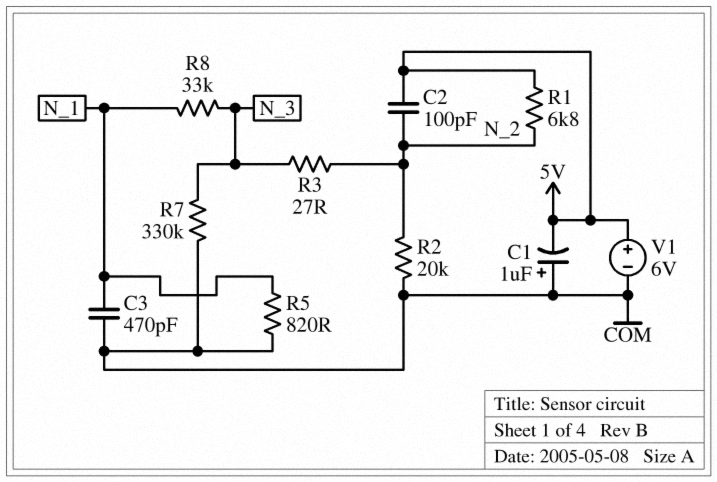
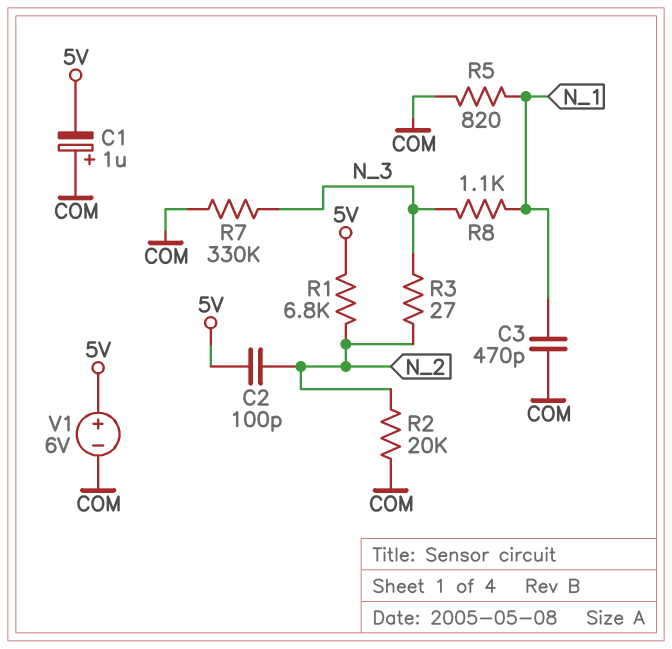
R8: 33k (N_1, N_3) -> 1.1k (N_1, N_3)

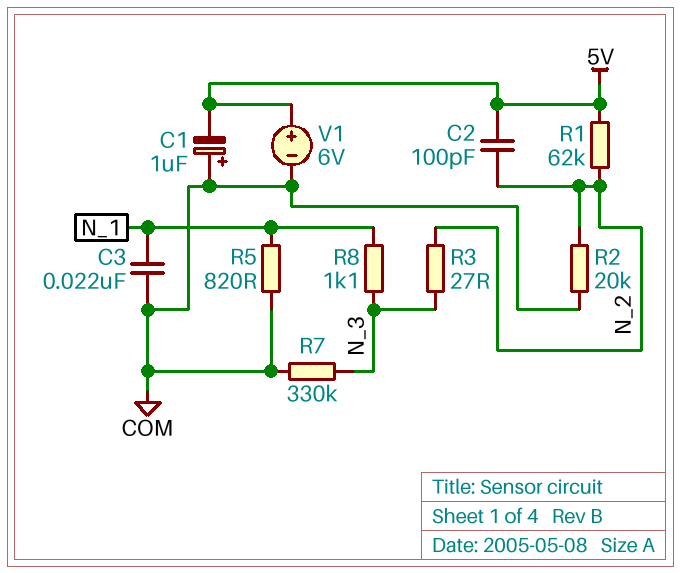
C3: 470pF (COM, N_1) -> 22nF (COM, N_1)
R1: 6.8k (5V, N_2) -> 62k (5V, N_2)

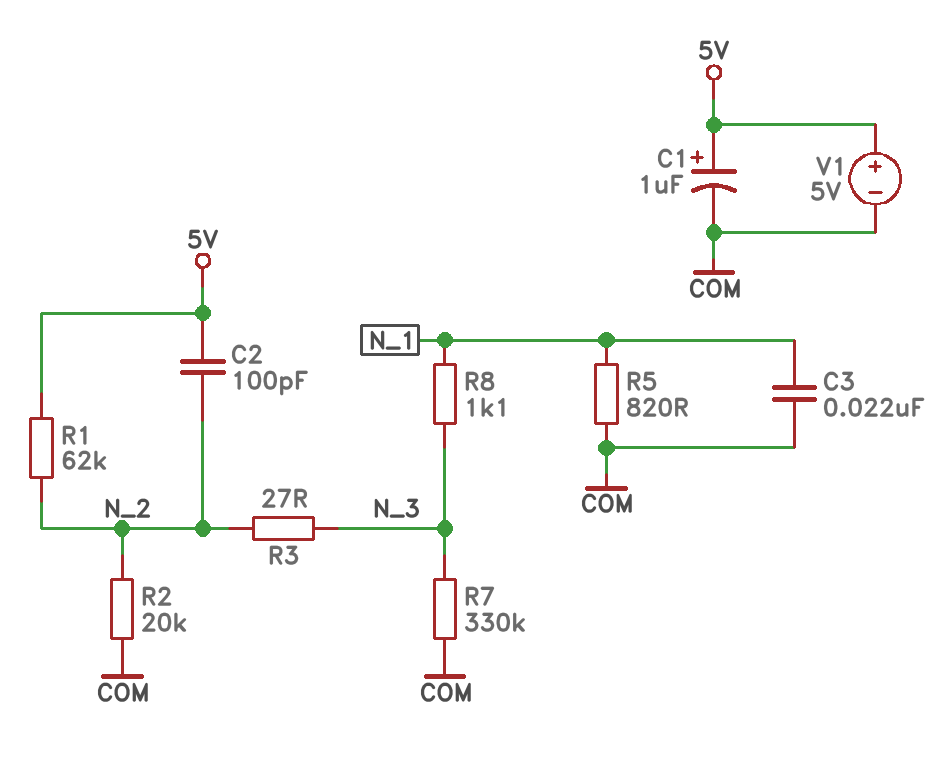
C1: 1uF (plus COM, minus 5V) -> 1uF (plus 5V, minus COM)
V1: 6V (plus 5V, minus COM) -> 5V (plus 5V, minus COM)

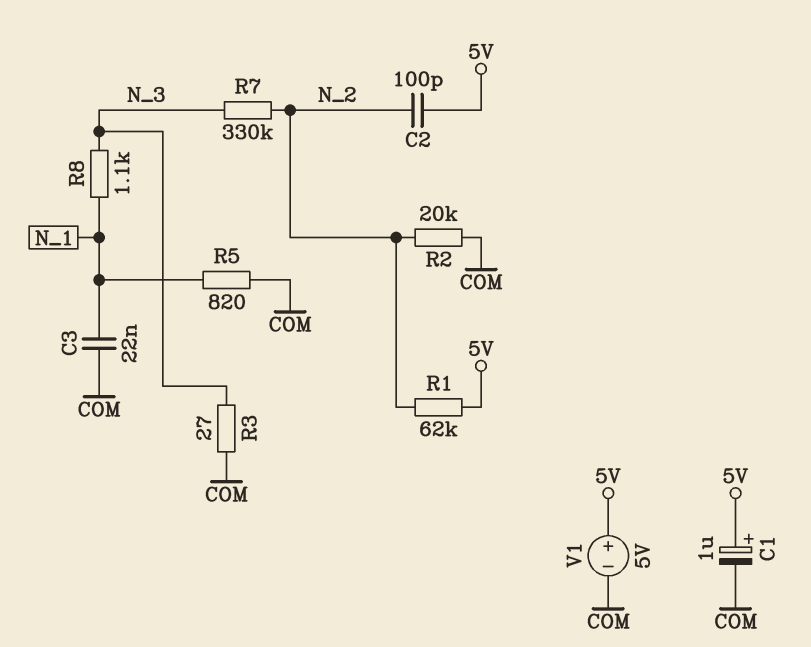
R3: 27 (N_2, N_3) -> 27 (COM, N_3)
R7: 330k (COM, N_3) -> 330k (N_2, N_3)

